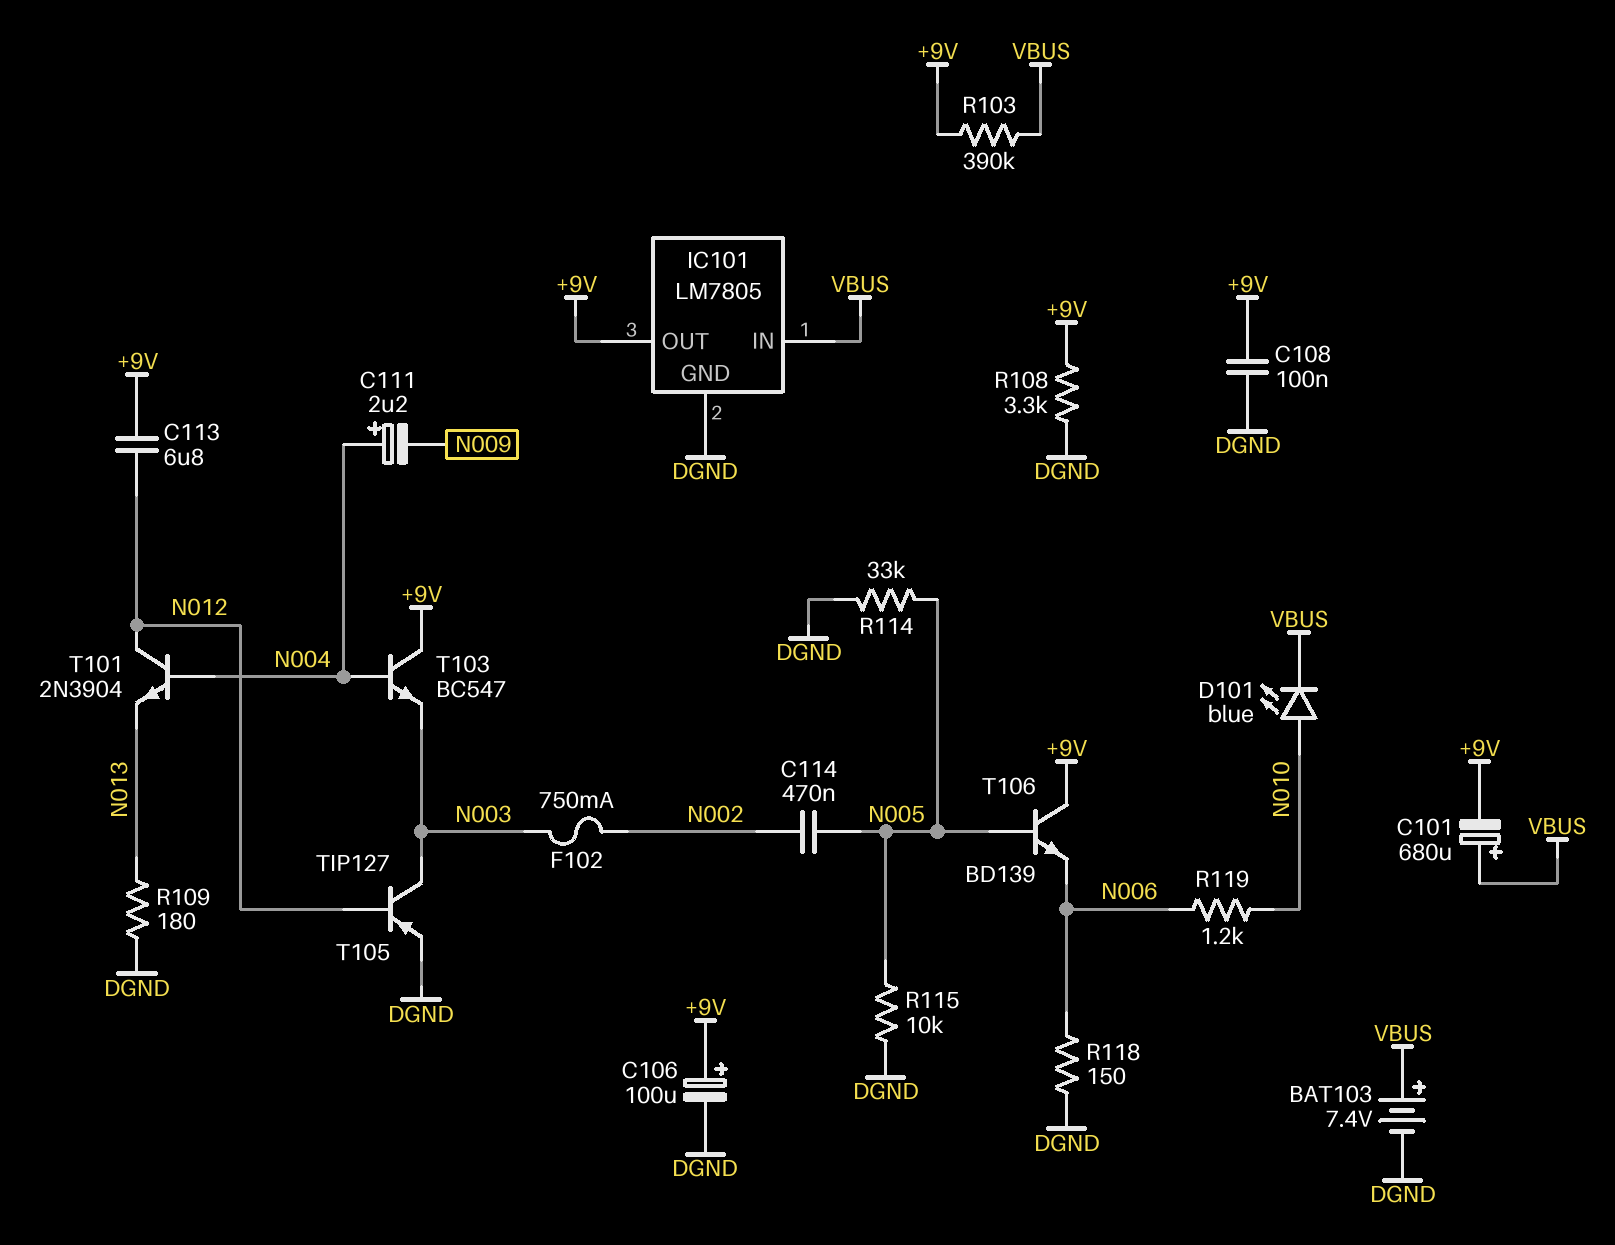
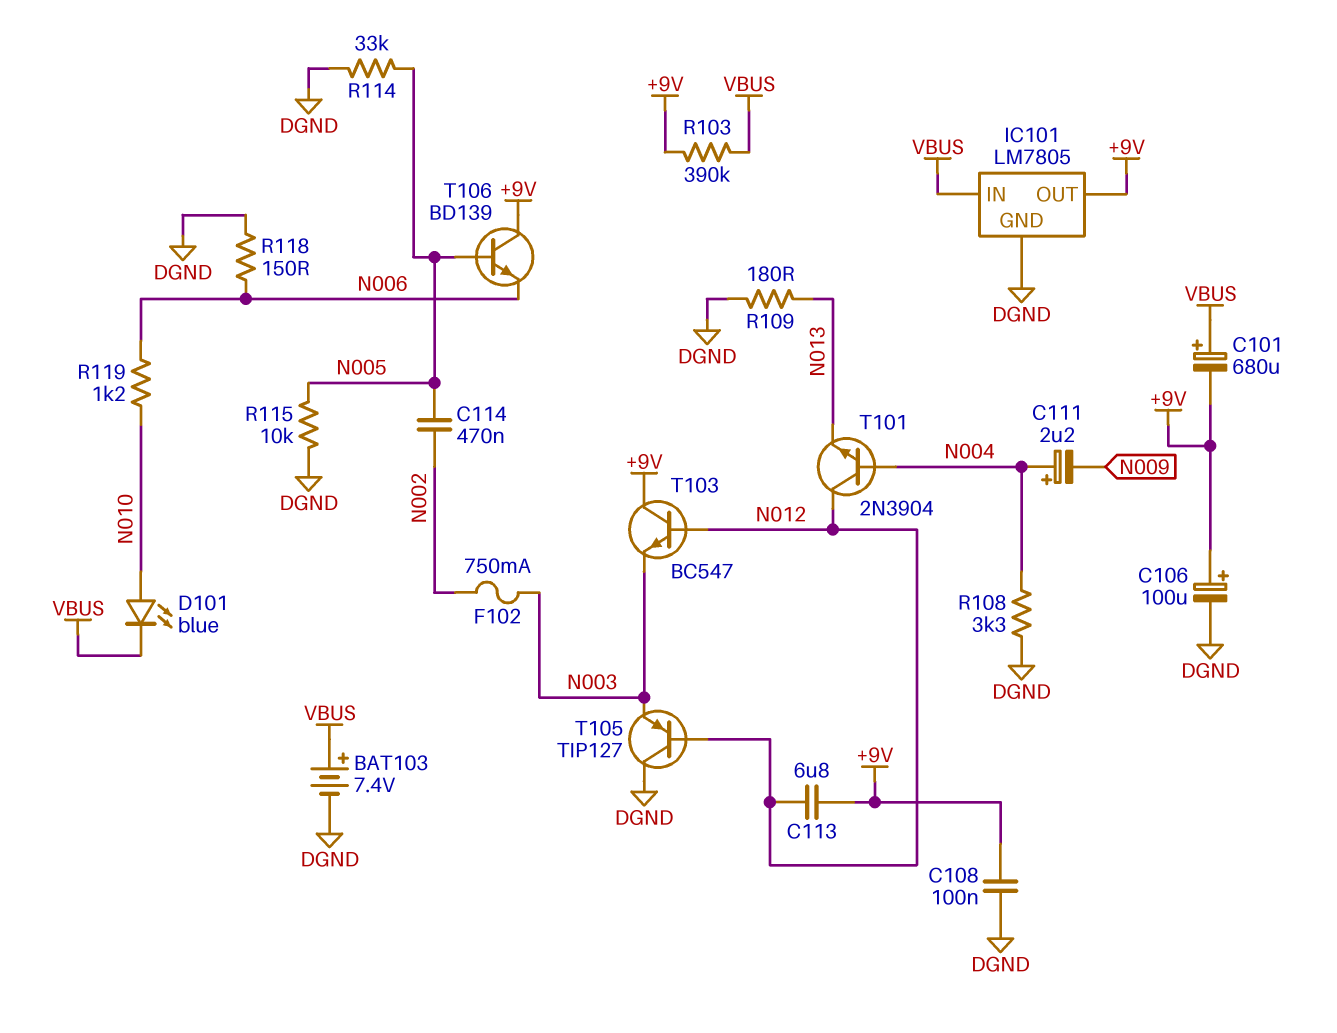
R108: 3.3k (+9V, DGND) -> 3.3k (DGND, N004)
T103: NPN BC547 (B N004, C +9V, E N003) -> NPN BC547 (B N012, C +9V, E N003)
T105: PNP TIP127 (B N012, C N003, E DGND) -> PNP TIP127 (B N012, C DGND, E N003)

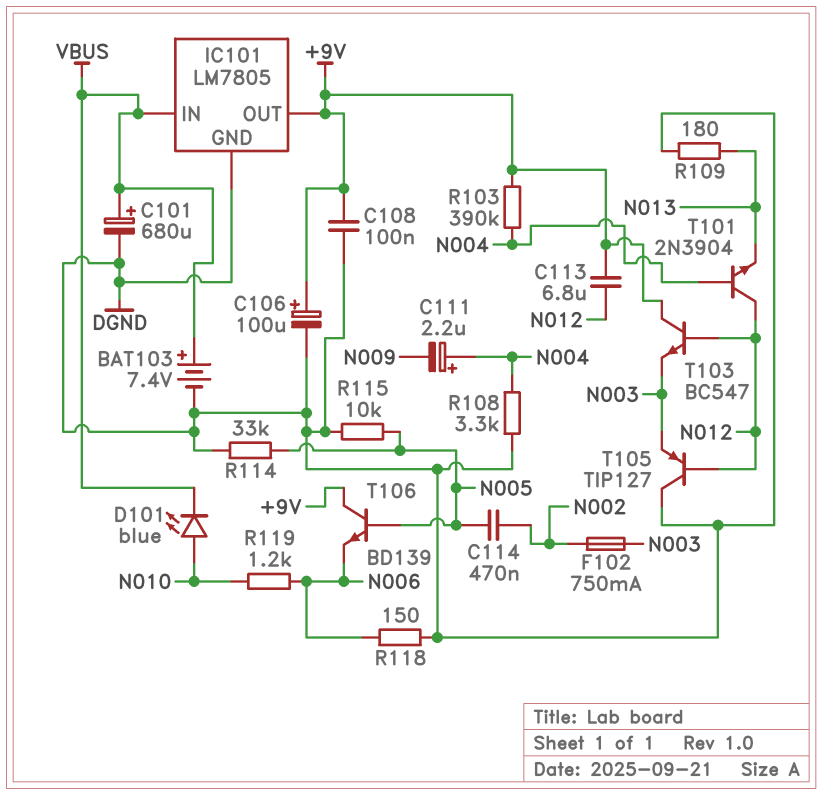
C101: 680uF (plus VBUS, minus +9V) -> 680uF (plus VBUS, minus DGND)
R103: 390k (+9V, VBUS) -> 390k (+9V, N004)

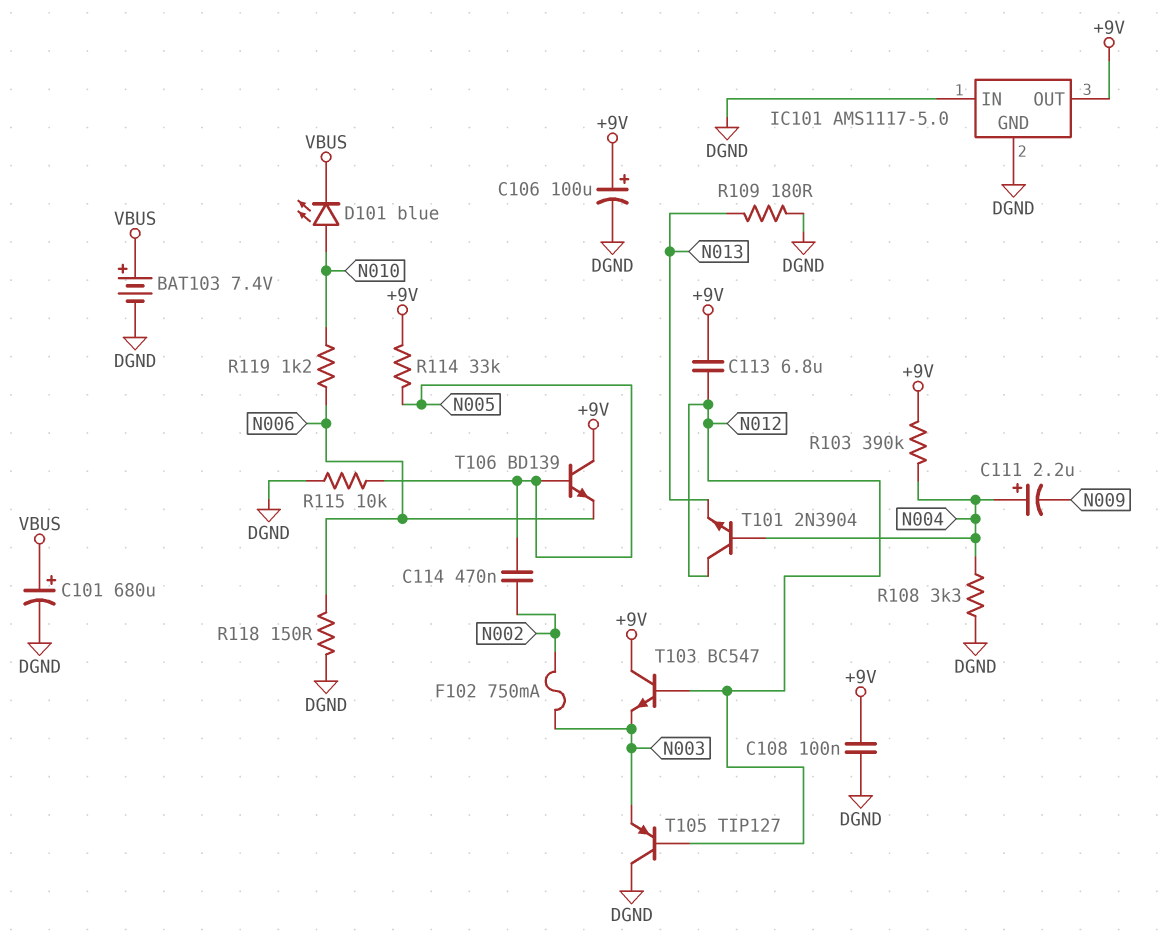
IC101: LM7805 -> AMS1117-5.0
IC101 pin IN: VBUS -> DGND
R114: 33k (DGND, N005) -> 33k (+9V, N005)

